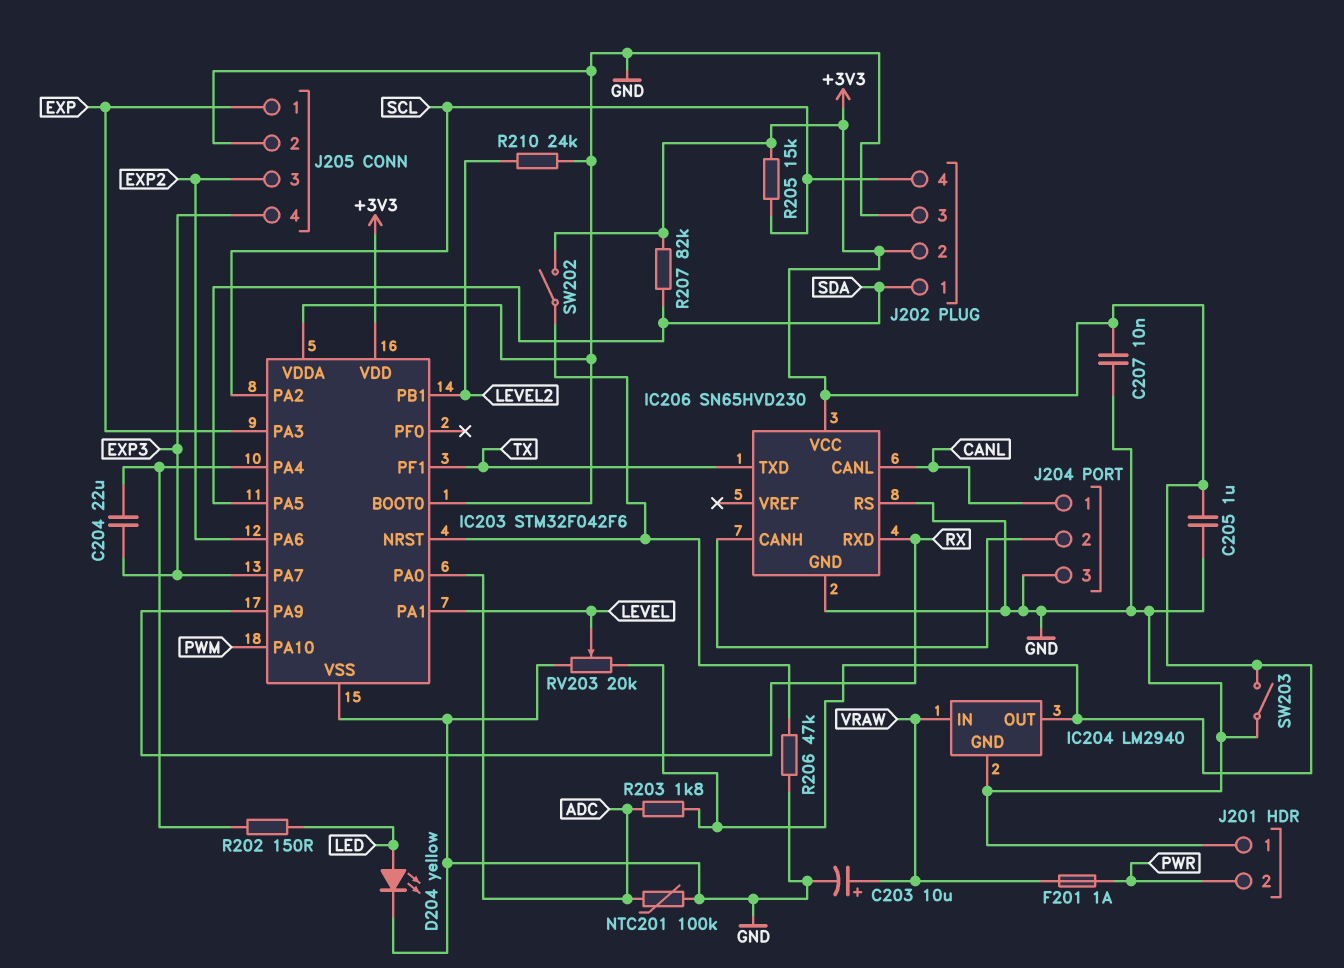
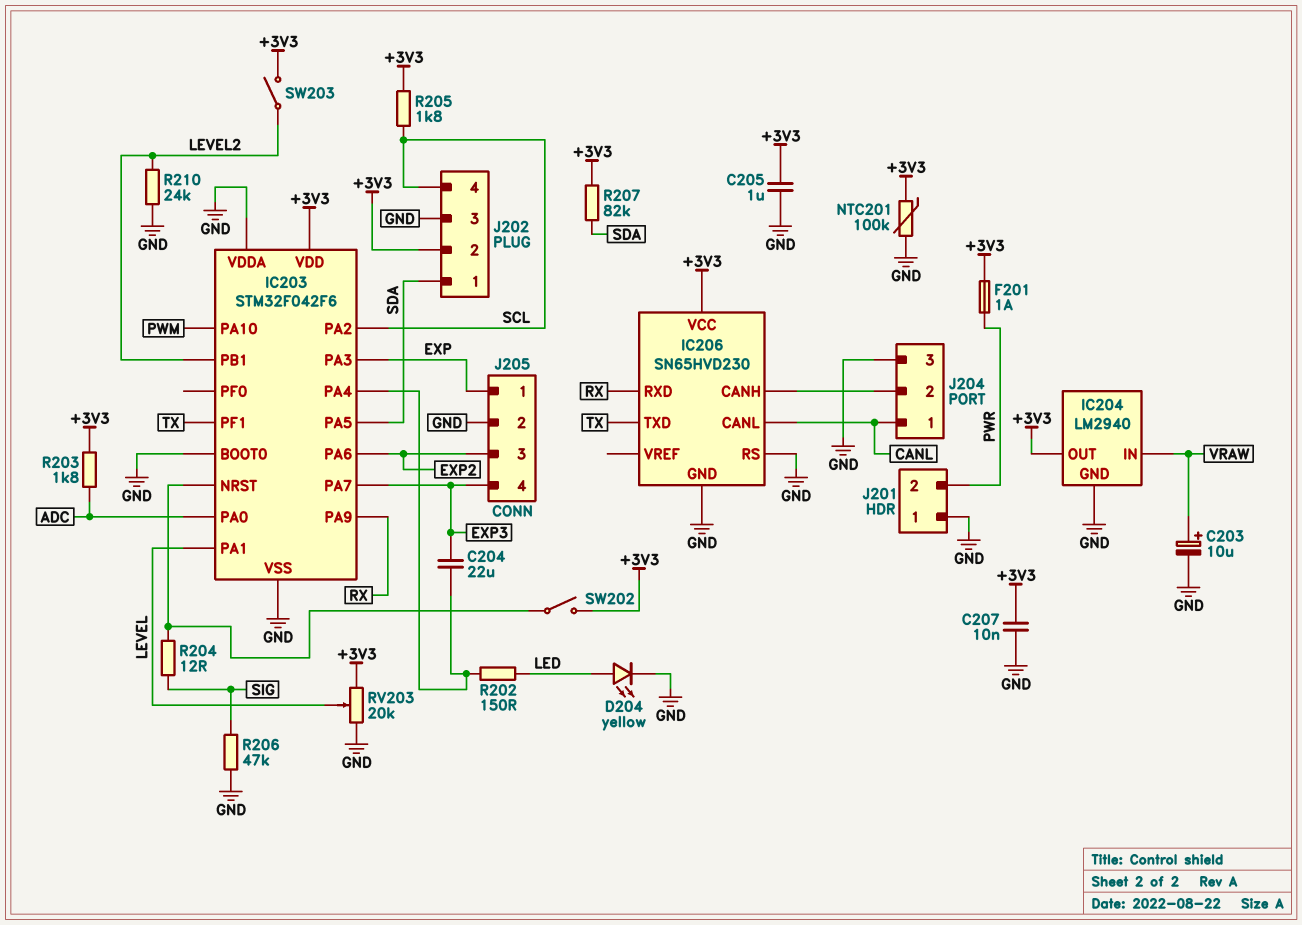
F201: 1A (PWR, VRAW) -> 1A (+3V3, PWR)
NTC201: 100k (ADC, GND) -> 100k (+3V3, GND)
R204: none -> 12 (IC203/NRST, SIG)
R205: 15k (+3V3, SCL) -> 1.8k (+3V3, SCL)
R206: 47k (GND, IC203/NRST) -> 47k (GND, SIG)
SW203: switch (+3V3, GND) -> switch (+3V3, LEVEL2)

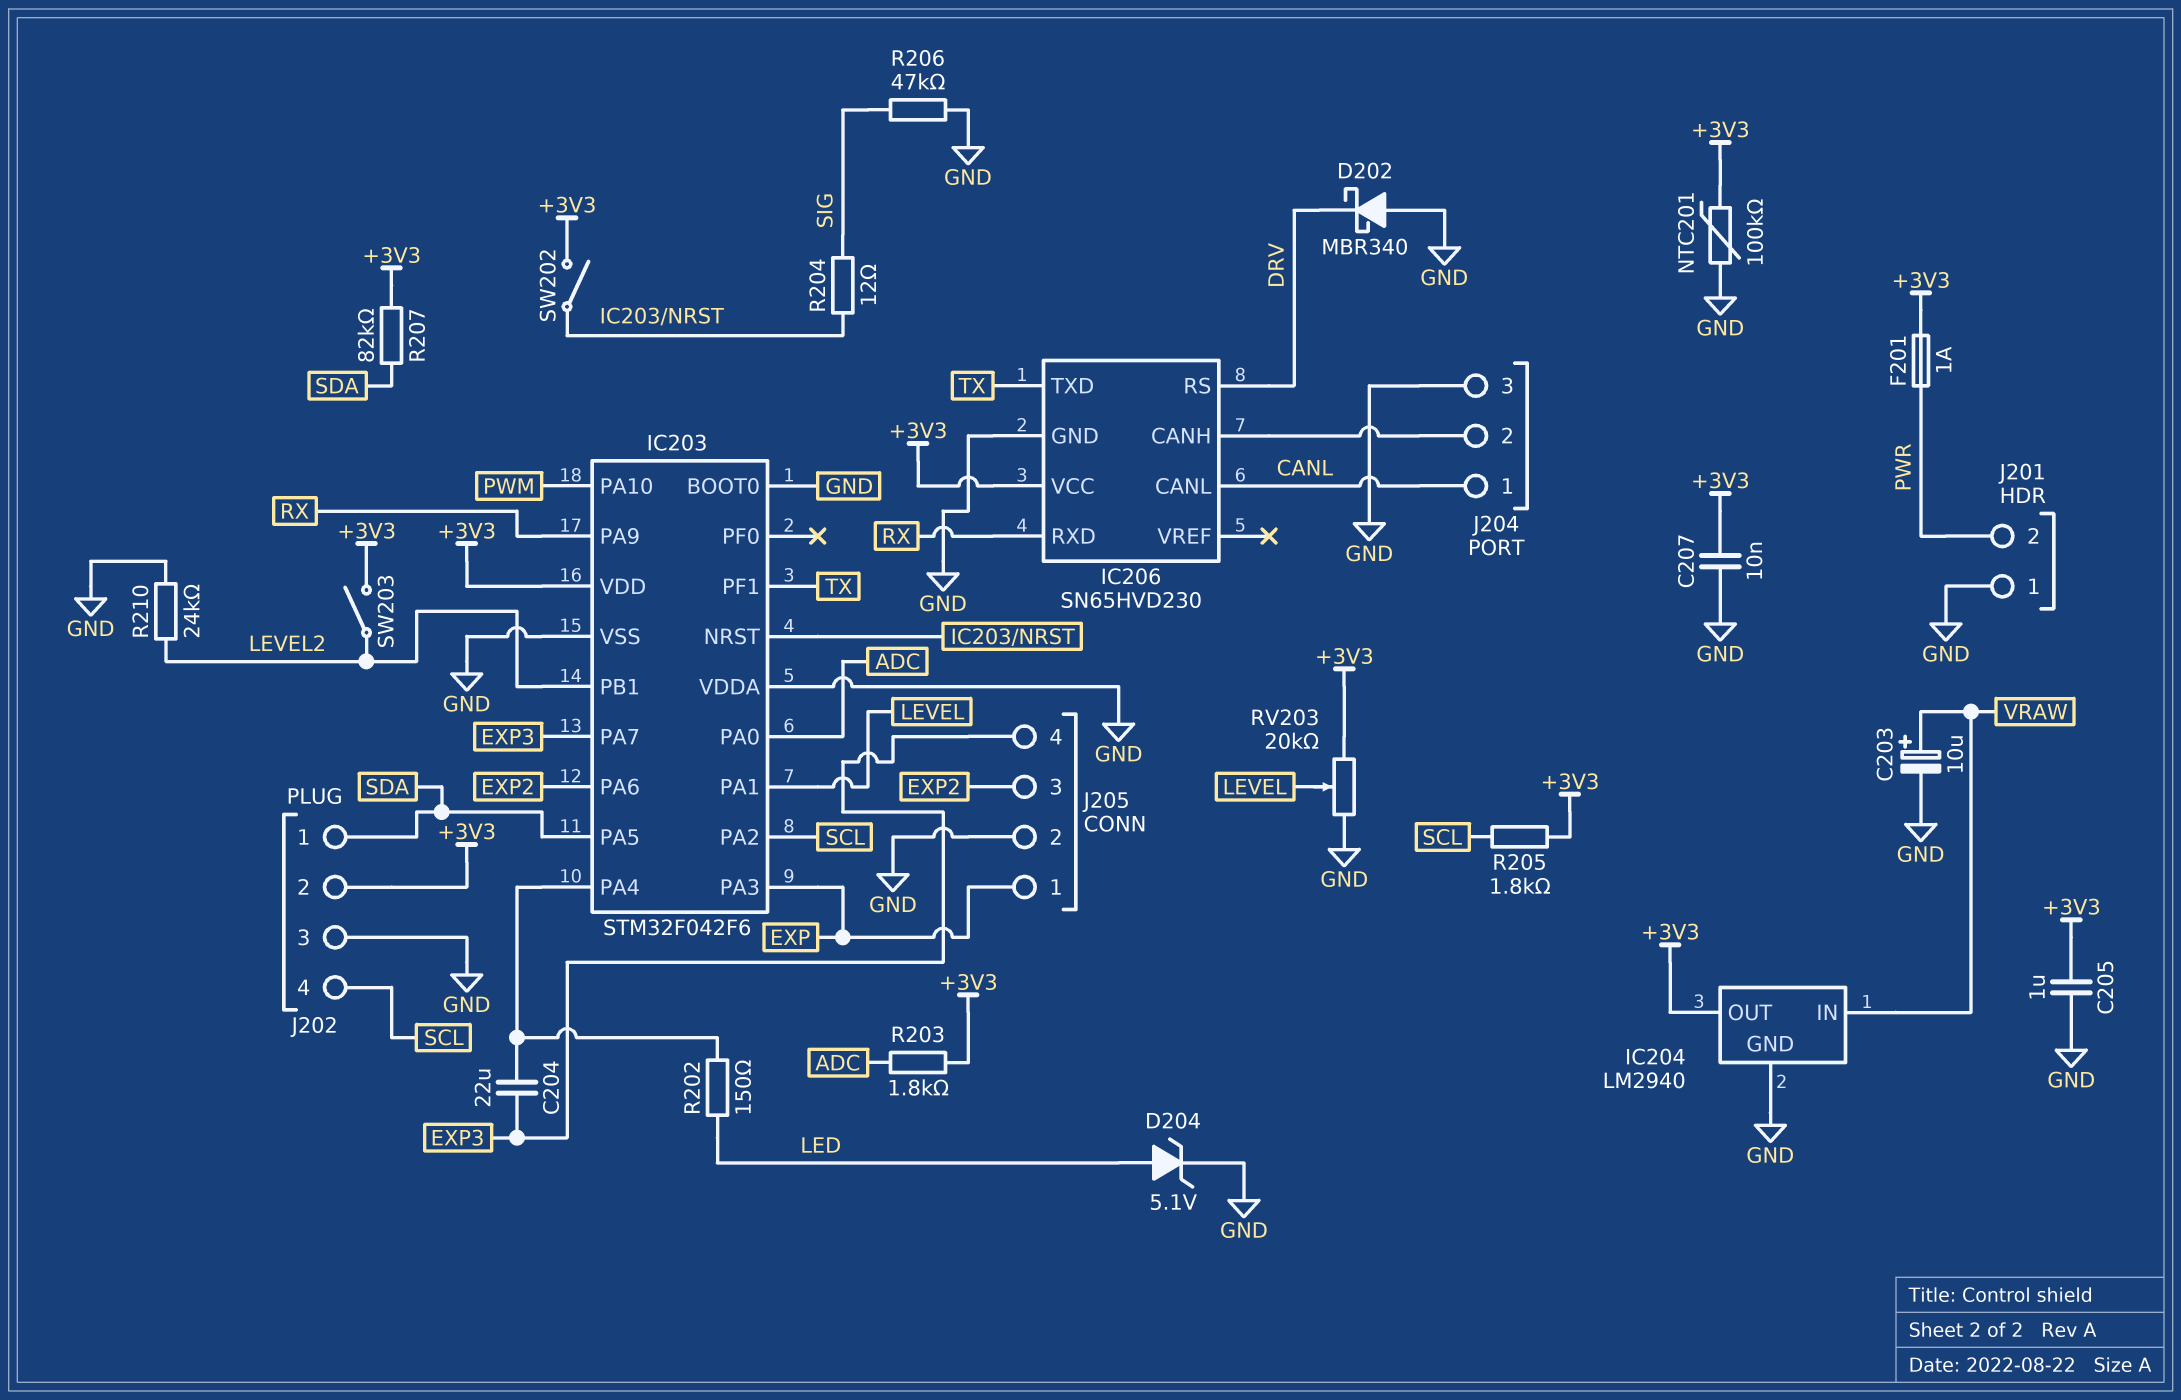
D202: none -> schottky MBR340 (A GND, K DRV)
D204: LED yellow (A LED, K GND) -> zener 5.1V (A LED, K GND)
IC206 pin RS: GND -> DRV

